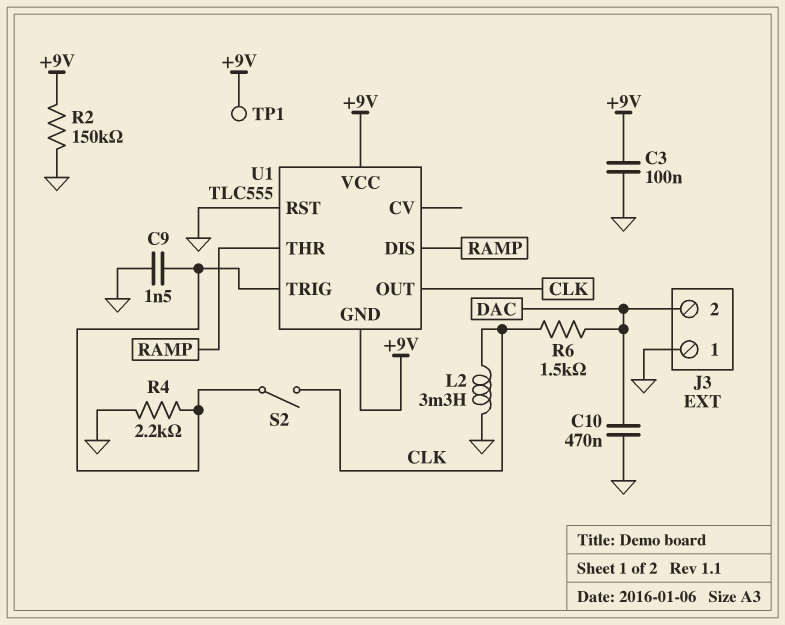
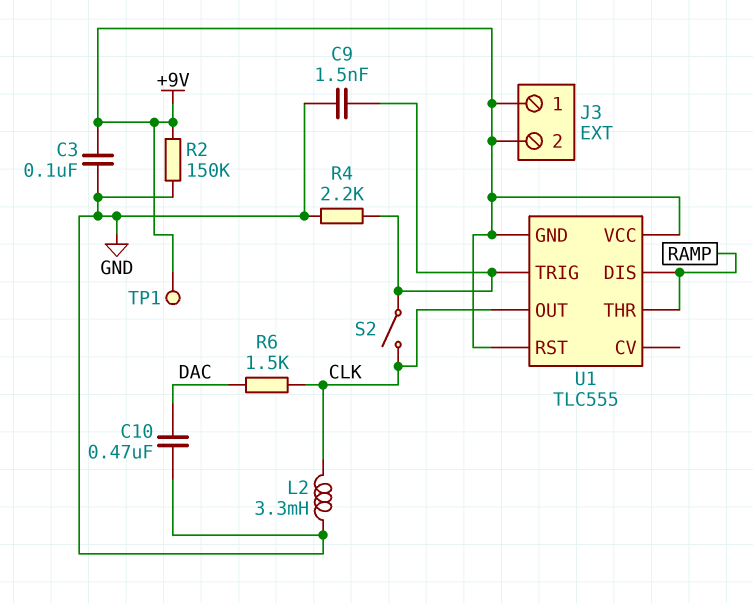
J3 pin 1: GND -> +9V
J3 pin 2: DAC -> +9V
U1 pin RST: GND -> +9V

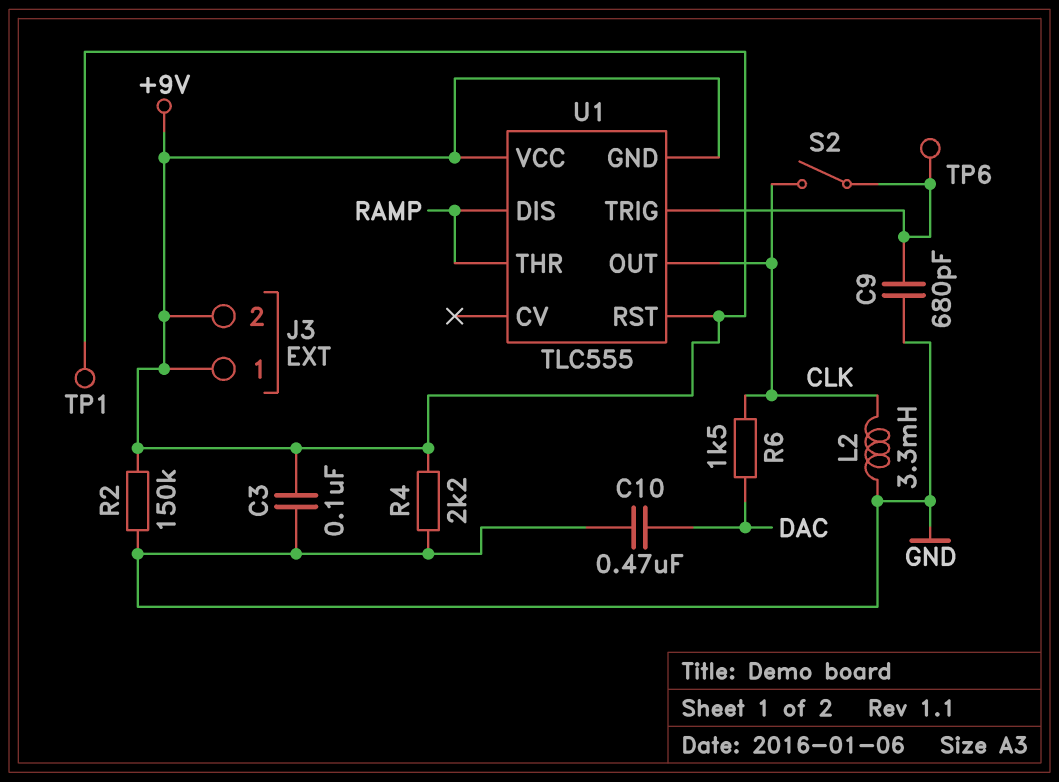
C9: 1.5nF (GND, U1/TRIG) -> 680pF (GND, U1/TRIG)
R4: 2.2k (GND, U1/TRIG) -> 2.2k (+9V, GND)
TP6: none -> test point (U1/TRIG)

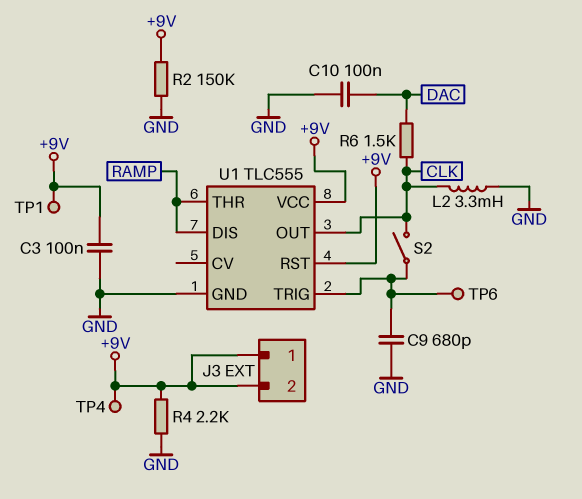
C10: 470nF (DAC, GND) -> 100nF (DAC, GND)
TP4: none -> test point (+9V)
U1 pin GND: +9V -> GND

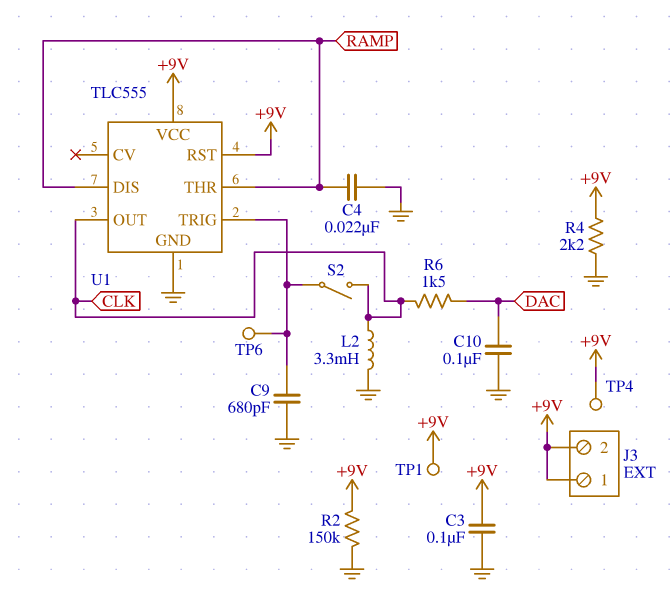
C4: none -> 22nF (GND, RAMP)

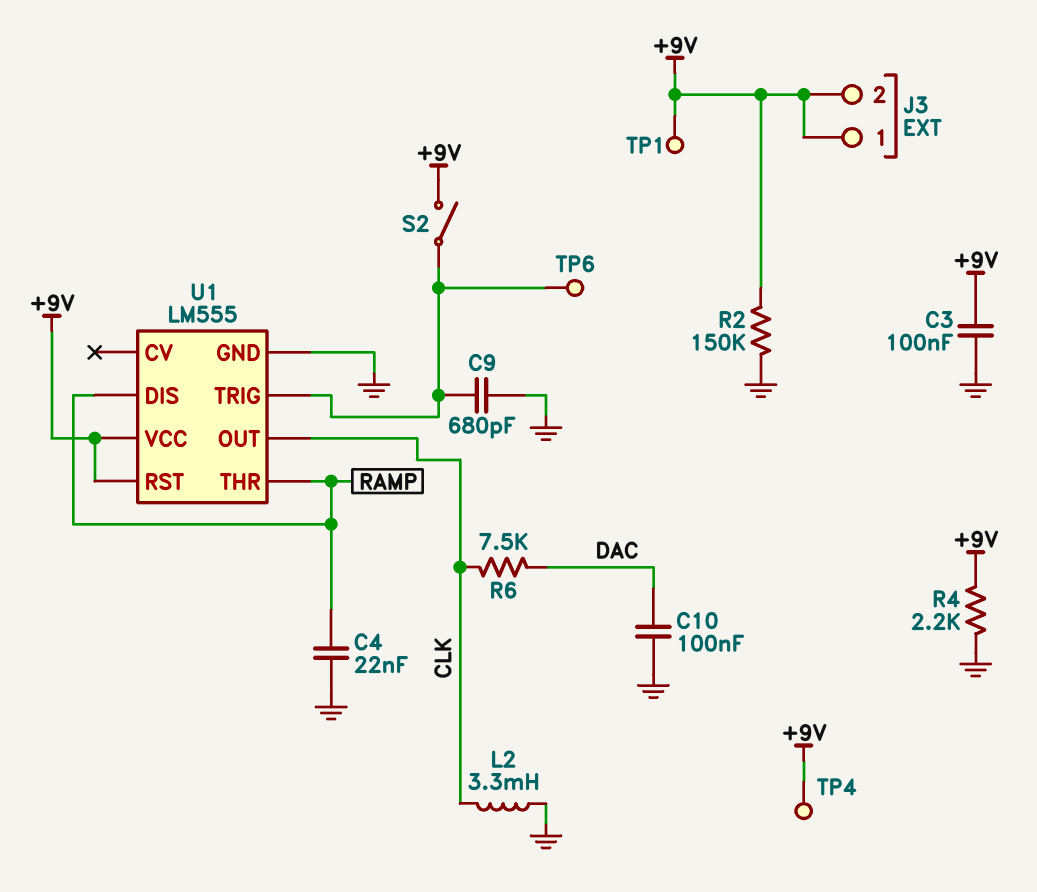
R6: 1.5k (CLK, DAC) -> 7.5k (CLK, DAC)
S2: switch (CLK, U1/TRIG) -> switch (+9V, U1/TRIG)
U1: TLC555 -> LM555

